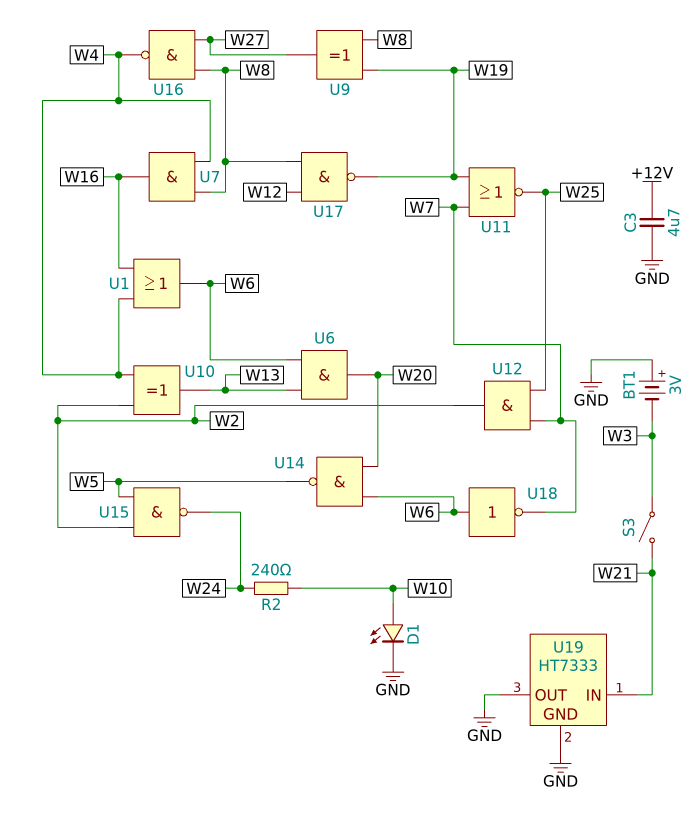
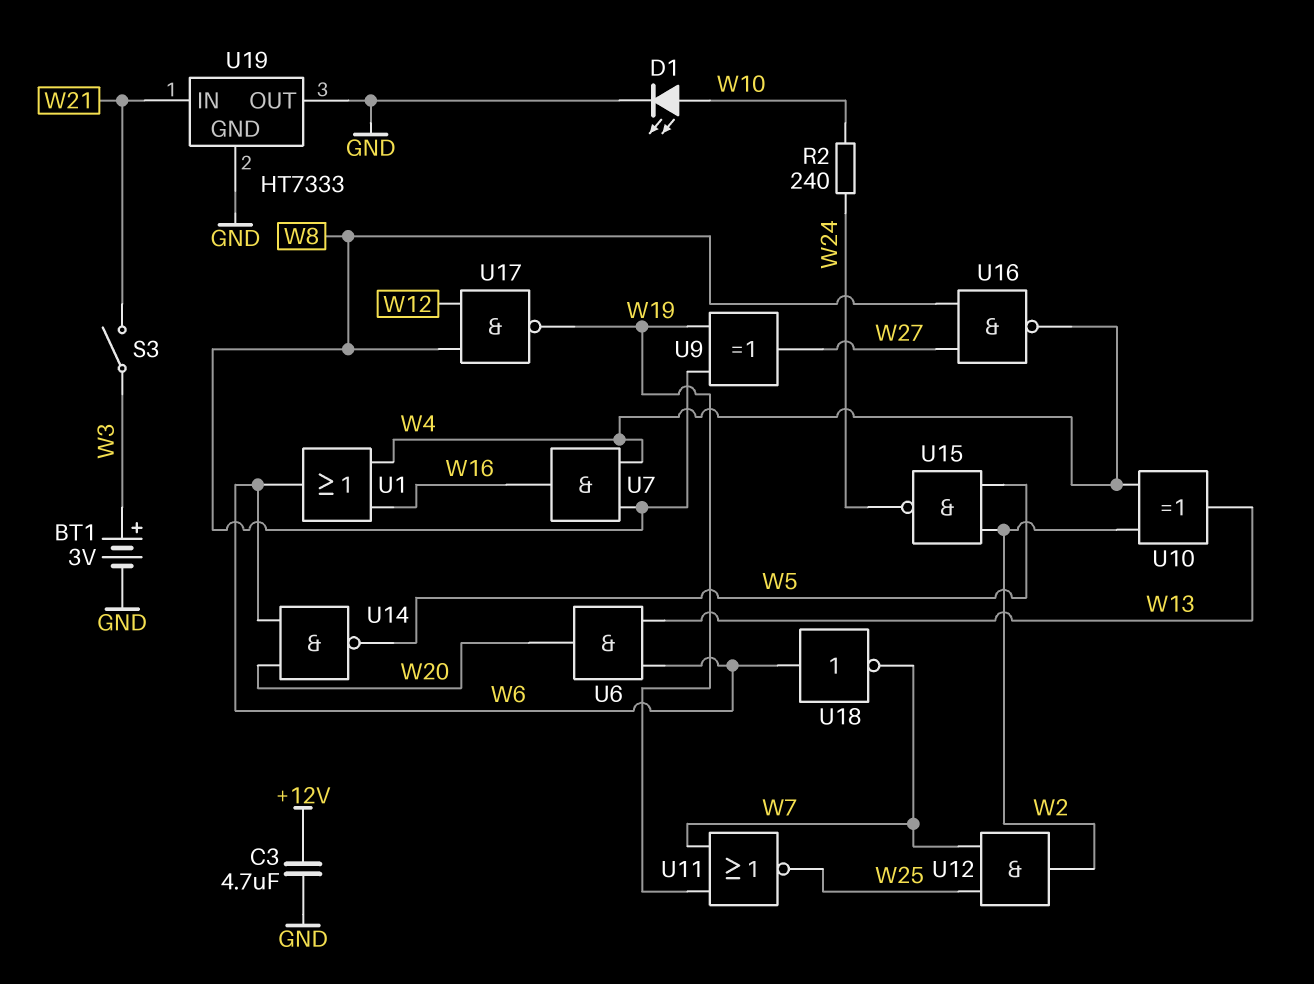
BT1: 3V (plus GND, minus W3) -> 3V (plus W3, minus GND)

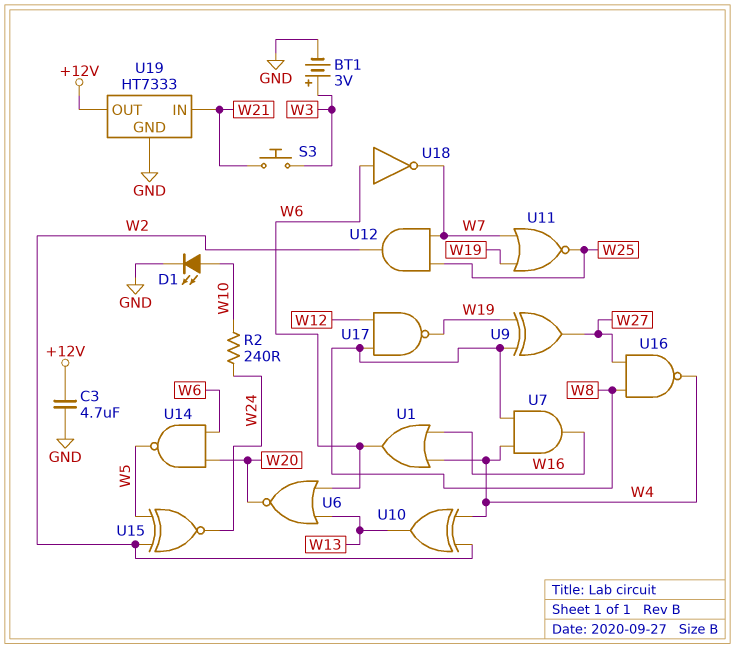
S3: switch (W3, W21) -> button (W3, W21)
U6: AND (in W6, in W13, out W20) -> NOR (in W6, in W13, out W20)
U15: NAND (in W2, in W5, out W24) -> XNOR (in W2, in W5, out W24)
U19 pin OUT: GND -> +12V

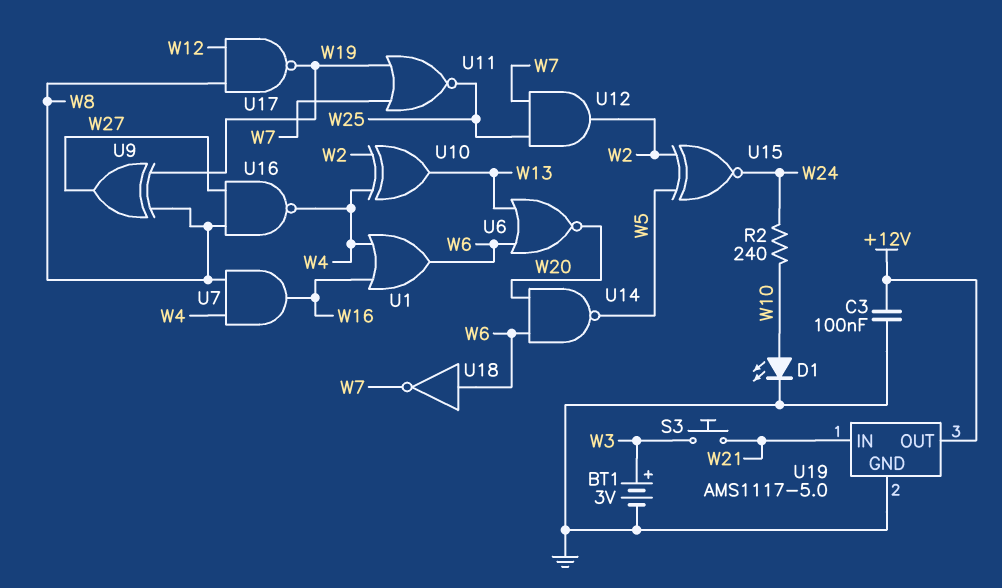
C3: 4.7uF (+12V, GND) -> 100nF (+12V, GND)
U19: HT7333 -> AMS1117-5.0

